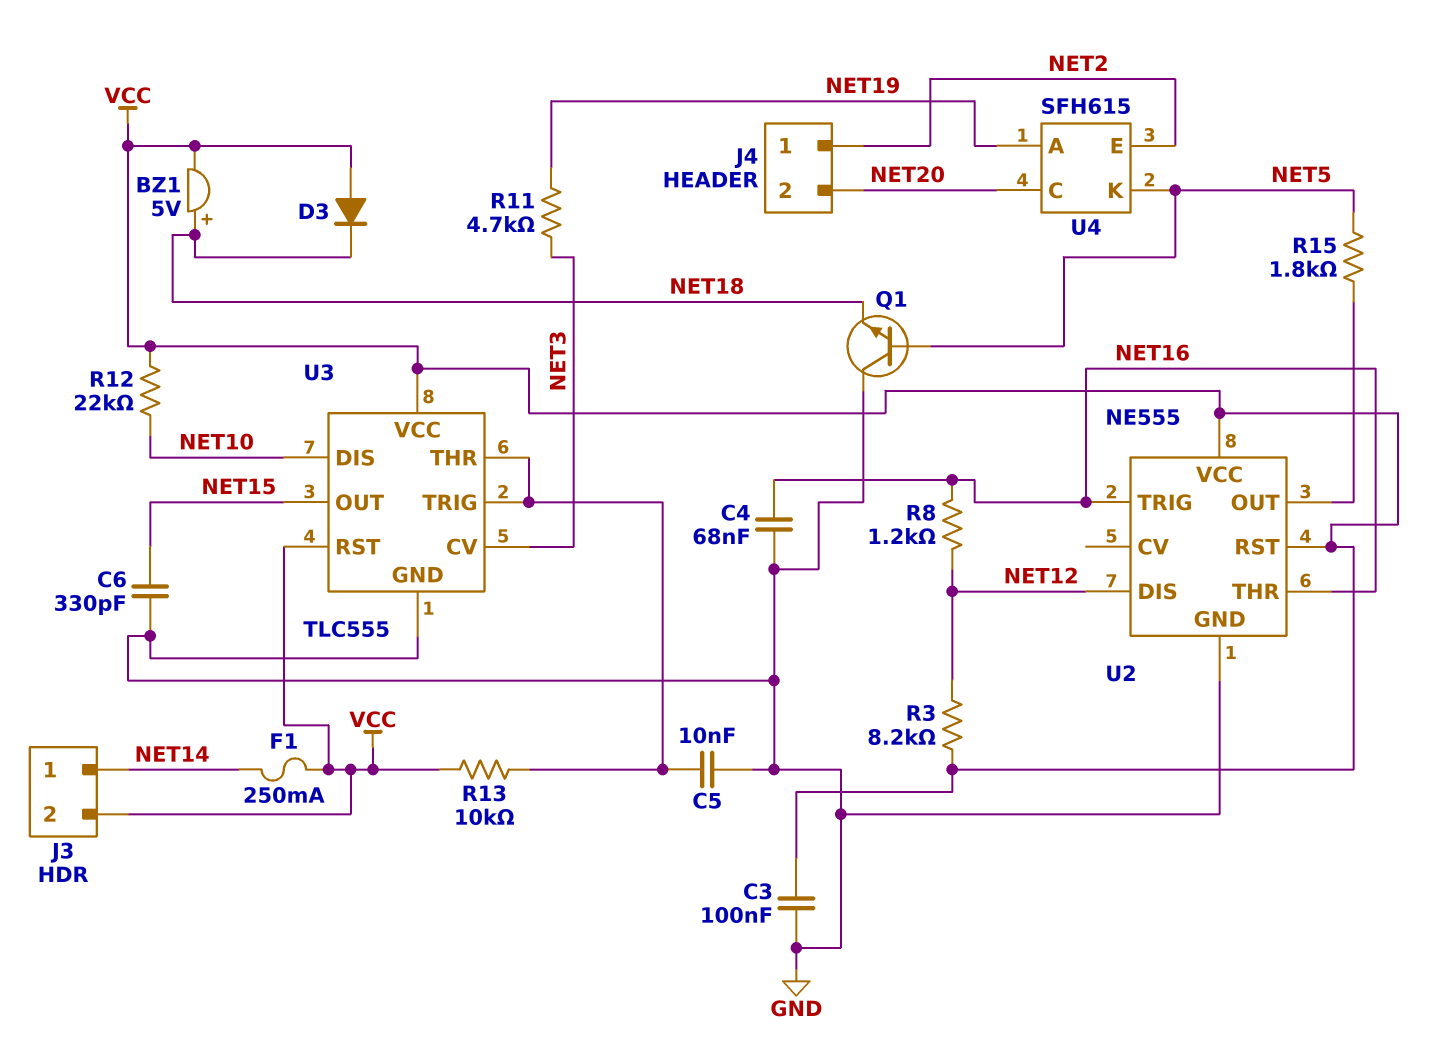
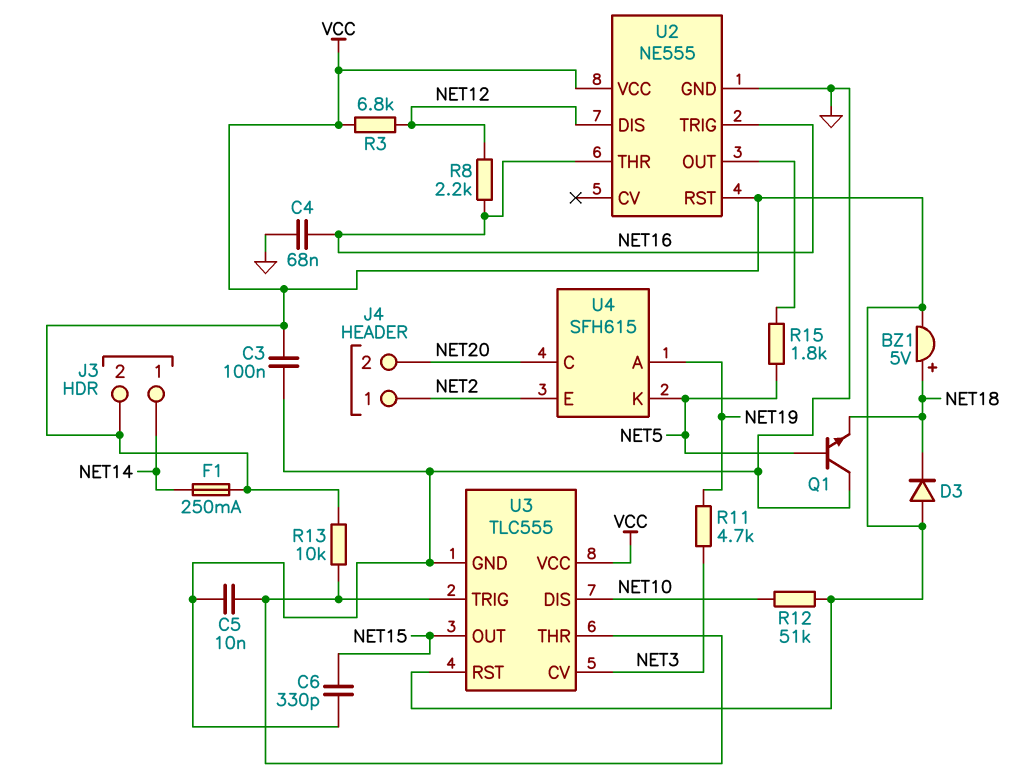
R3: 8.2k (NET12, VCC) -> 6.8k (NET12, VCC)
R8: 1.2k (NET12, NET16) -> 2.2k (NET12, NET16)
R12: 22k (NET10, VCC) -> 51k (NET10, VCC)

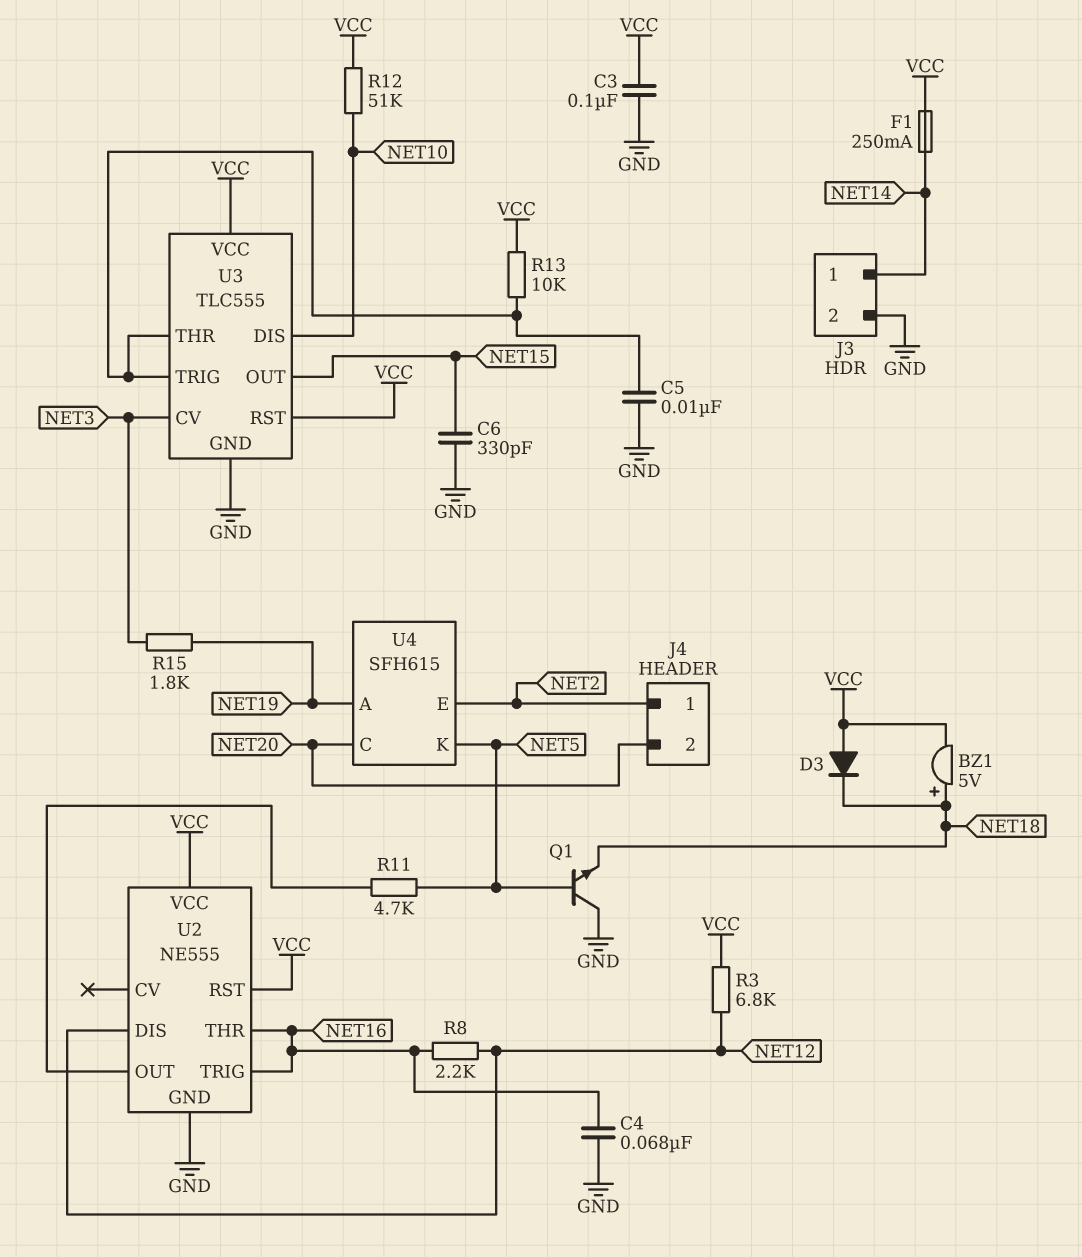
J3 pin 2: VCC -> GND
R11: 4.7k (NET3, NET19) -> 4.7k (NET5, U2/OUT)
R15: 1.8k (NET5, U2/OUT) -> 1.8k (NET3, NET19)

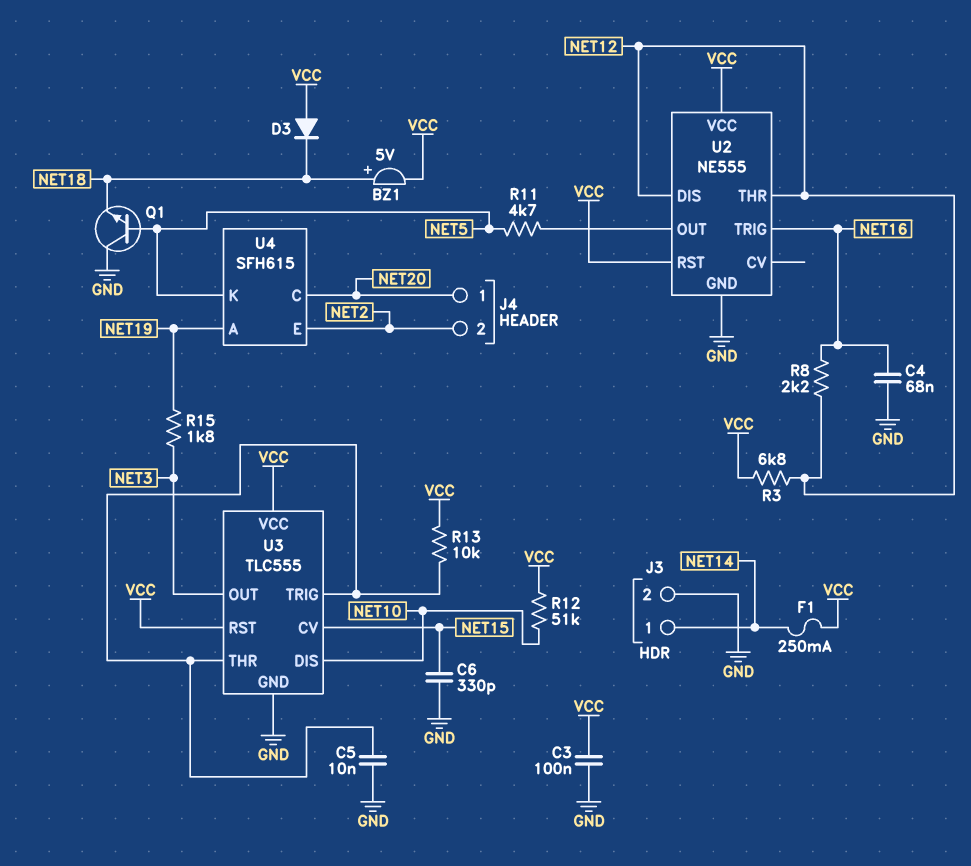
J4 pin 1: NET2 -> NET20
J4 pin 2: NET20 -> NET2
U2 pin THR: NET16 -> NET12
U3 pin CV: NET3 -> NET15
U3 pin OUT: NET15 -> NET3

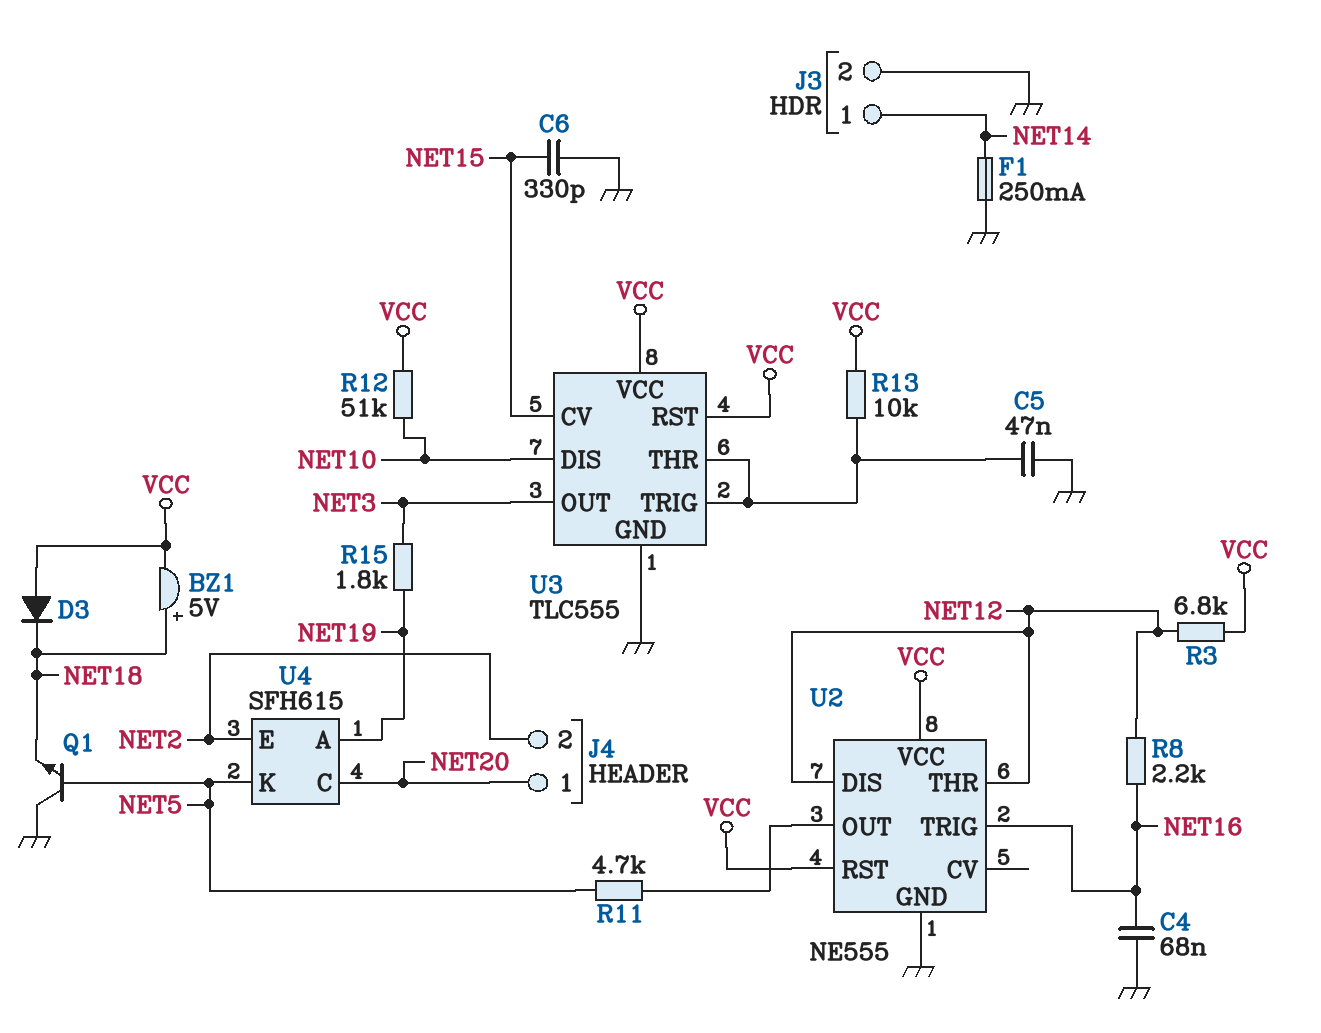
C3: 100nF (GND, VCC) -> none
C5: 10nF (GND, U3/THR) -> 47nF (GND, U3/THR)
F1: 250mA (NET14, VCC) -> 250mA (GND, NET14)

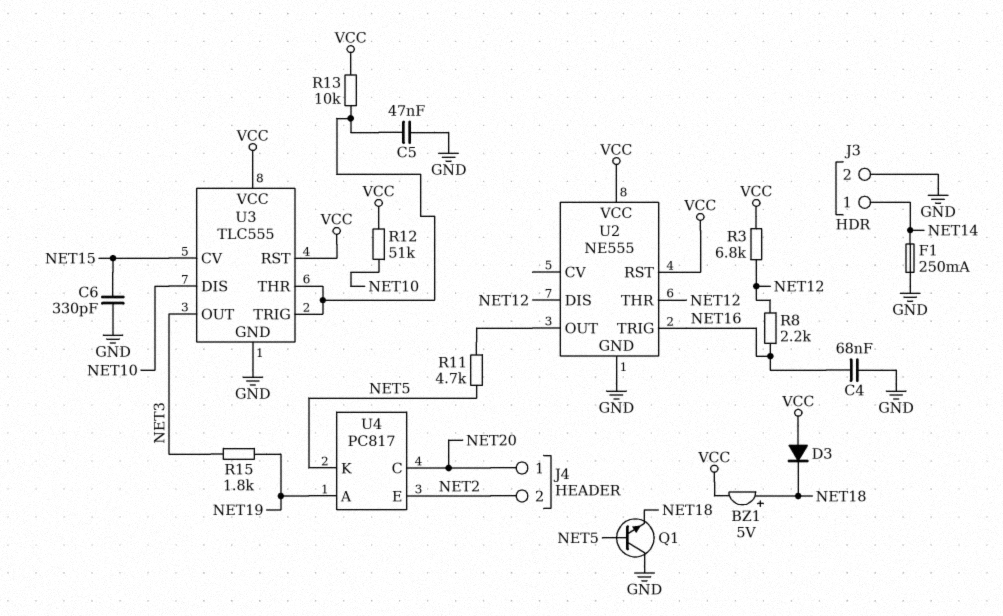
U4: SFH615 -> PC817

